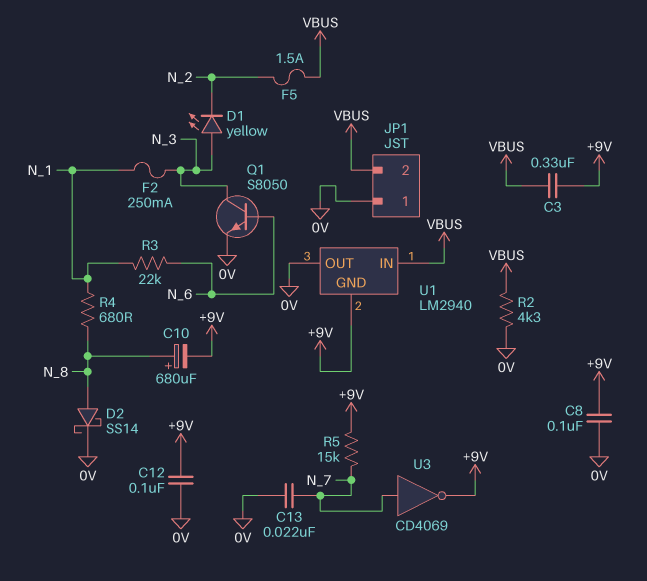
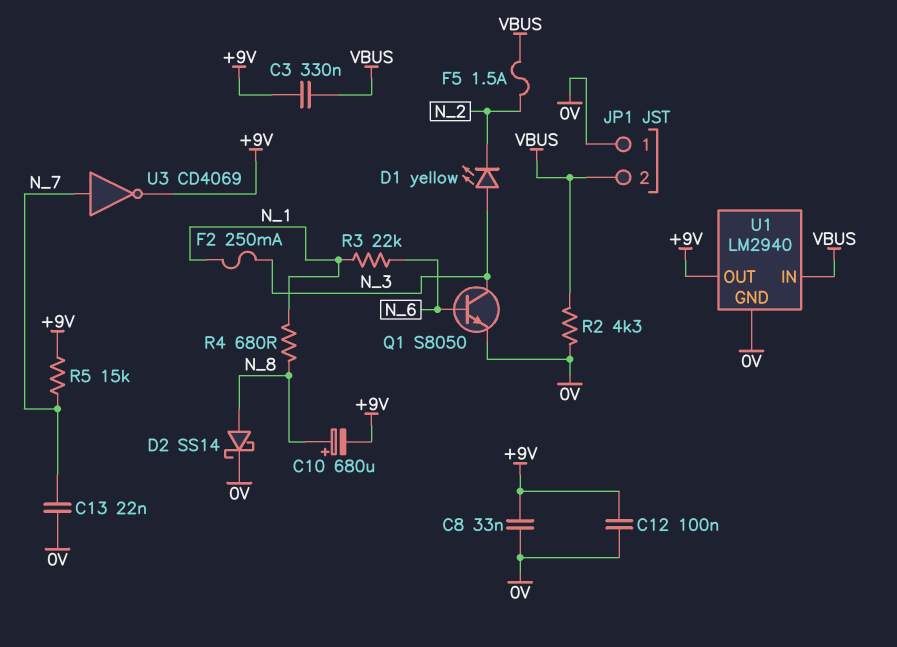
C8: 100nF (+9V, 0V) -> 33nF (+9V, 0V)
U1 pin GND: +9V -> 0V
U1 pin OUT: 0V -> +9V

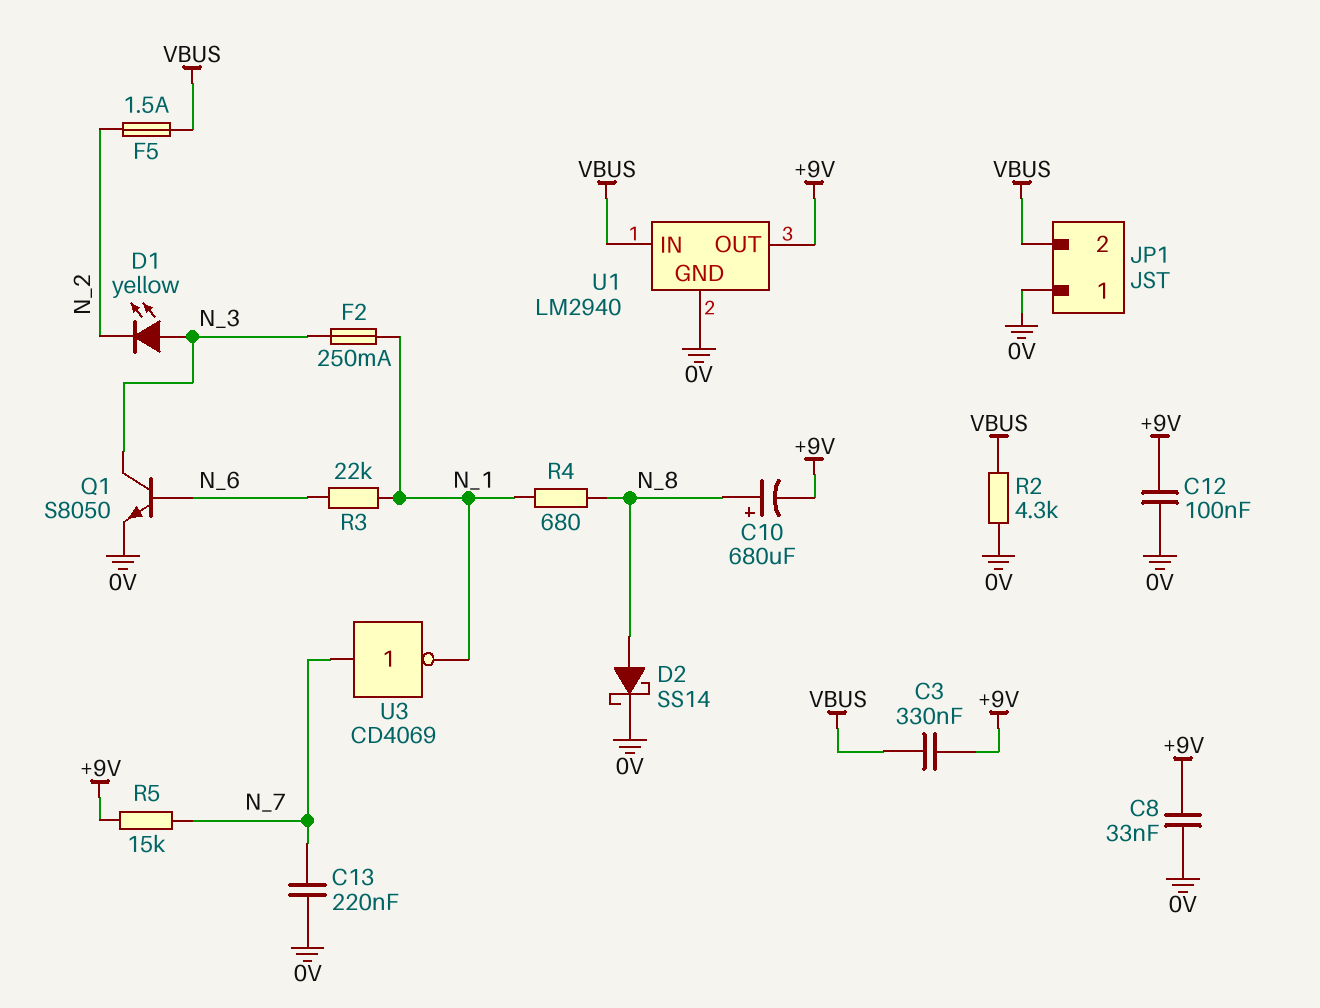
C13: 22nF (0V, N_7) -> 220nF (0V, N_7)
U3: NOT CD4069 (in N_7, out +9V) -> NOT CD4069 (in N_7, out N_1)

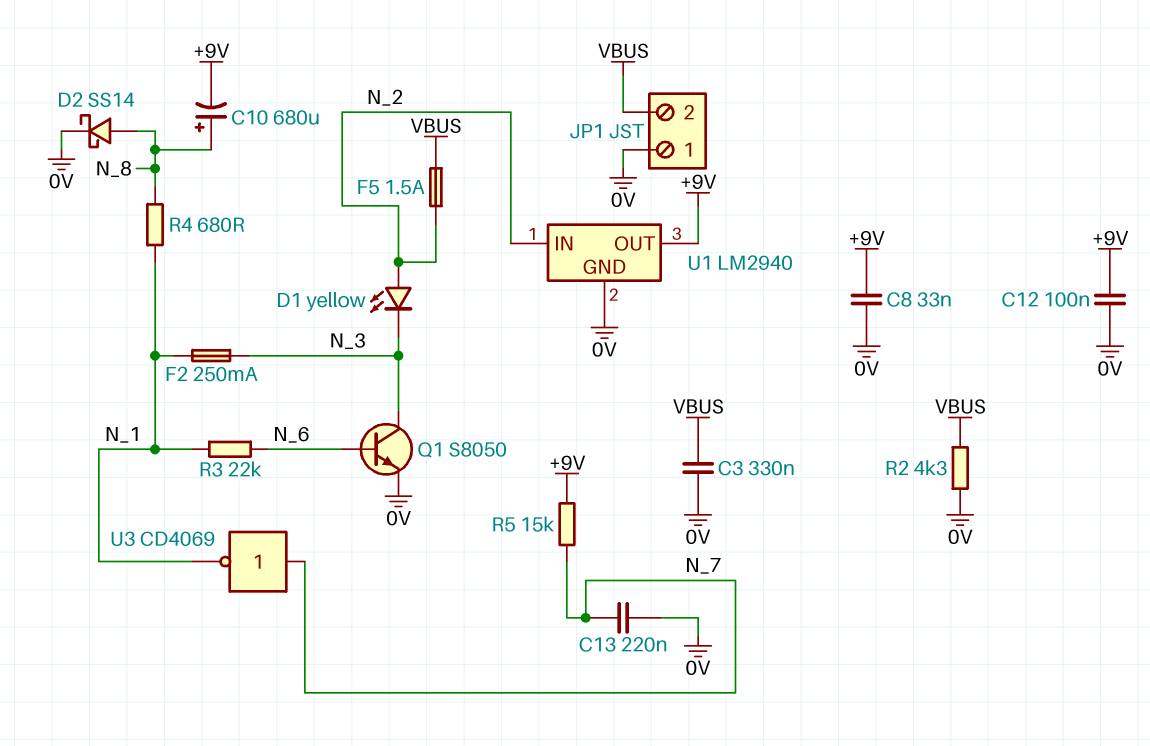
C3: 330nF (+9V, VBUS) -> 330nF (0V, VBUS)
D1: LED yellow (A N_3, K N_2) -> LED yellow (A N_2, K N_3)
U1 pin IN: VBUS -> N_2

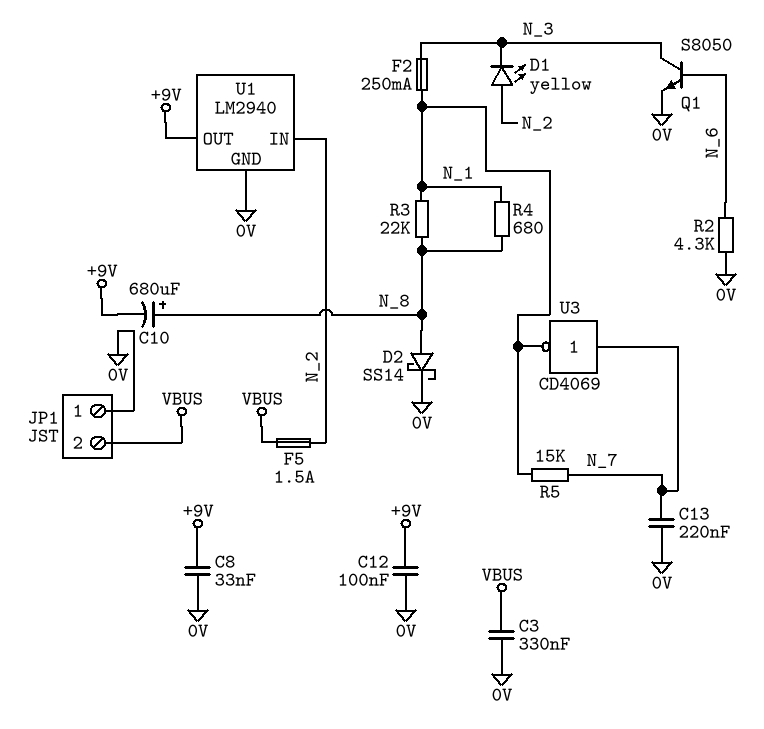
R2: 4.3k (0V, VBUS) -> 4.3k (0V, N_6)
R3: 22k (N_1, N_6) -> 22k (N_1, N_8)
R5: 15k (+9V, N_7) -> 15k (N_1, N_7)

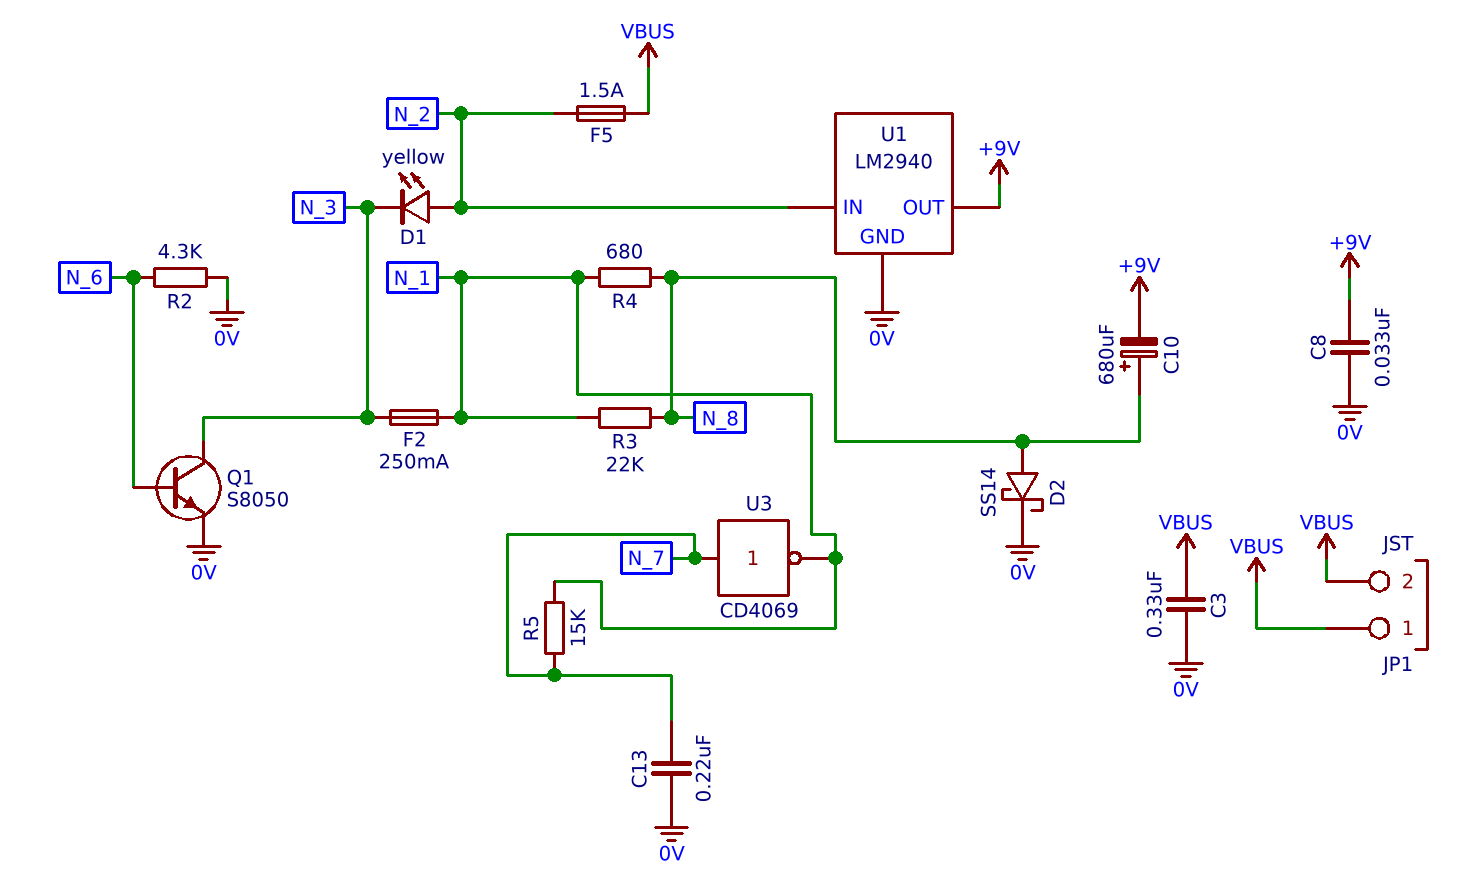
C12: 100nF (+9V, 0V) -> none
JP1 pin 1: 0V -> VBUS

